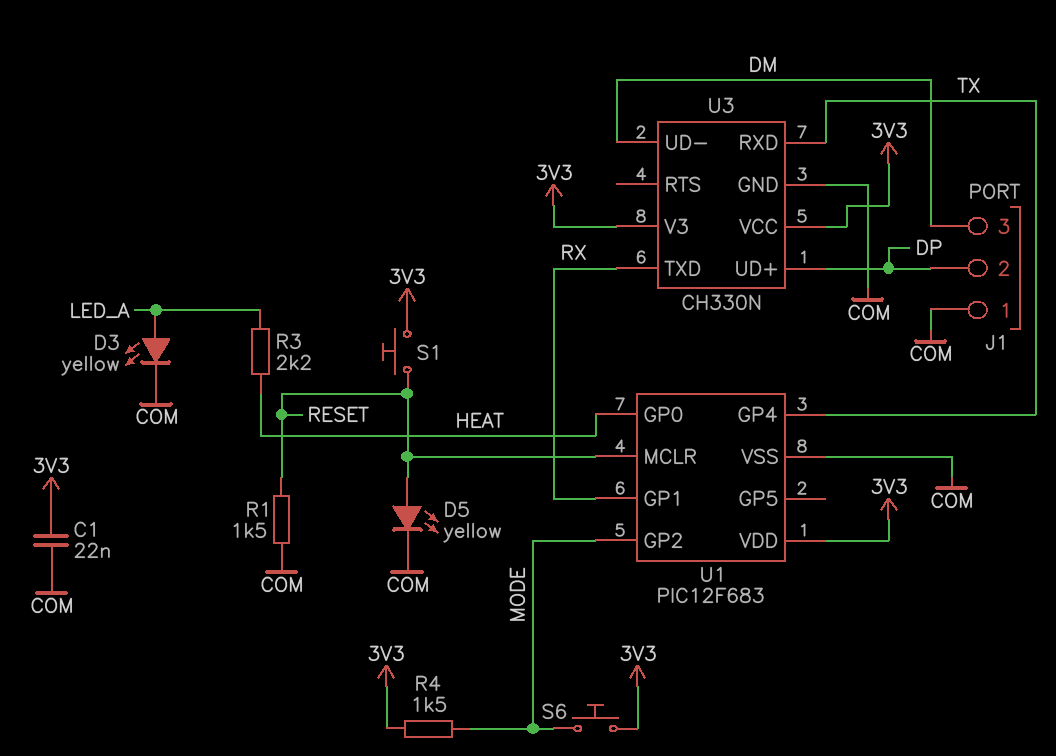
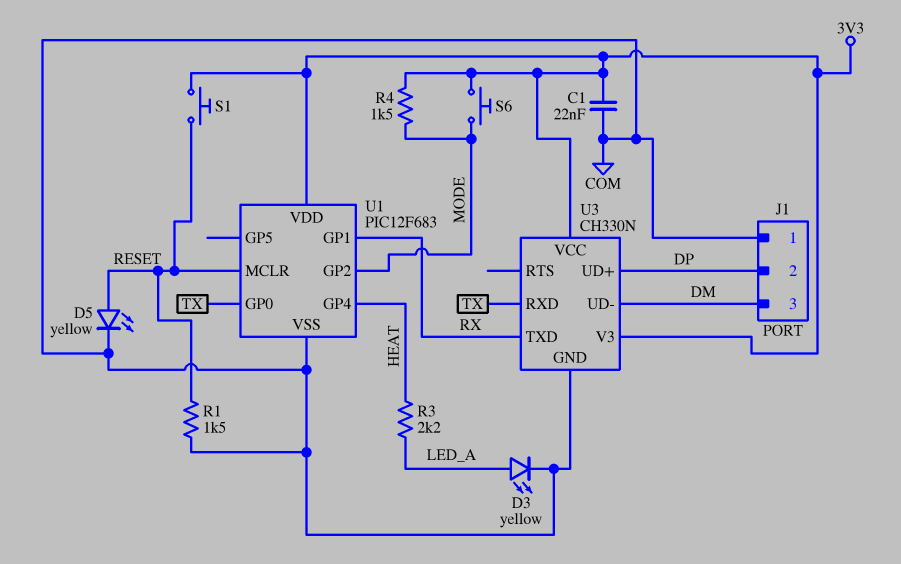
U1 pin GP0: HEAT -> TX
U1 pin GP4: TX -> HEAT

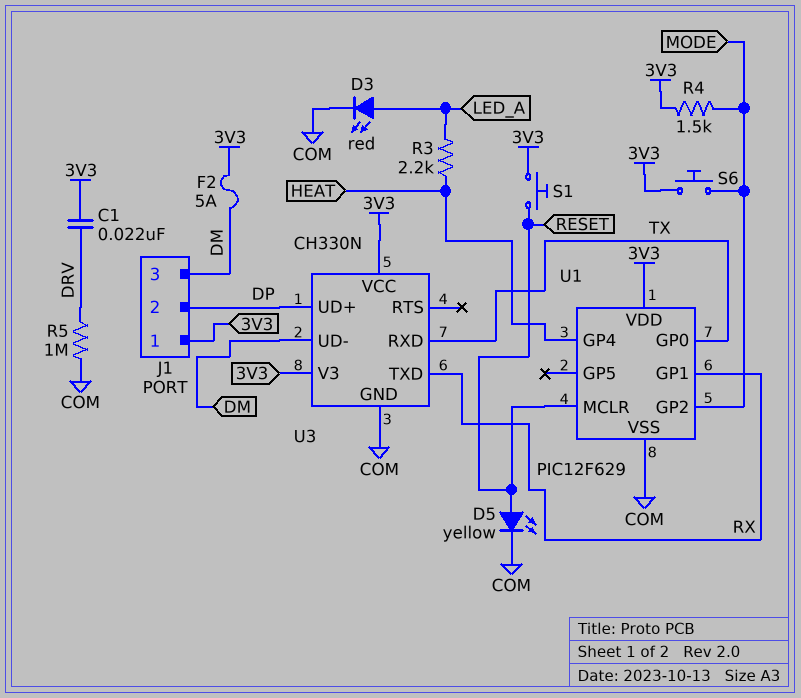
C1: 22nF (3V3, COM) -> 22nF (3V3, DRV)
D3: LED yellow (A LED_A, K COM) -> LED red (A LED_A, K COM)
F2: none -> 5A (3V3, DM)
J1 pin 1: COM -> 3V3
R1: 1.5k (COM, RESET) -> none
R5: none -> 1M (COM, DRV)
U1: PIC12F683 -> PIC12F629

